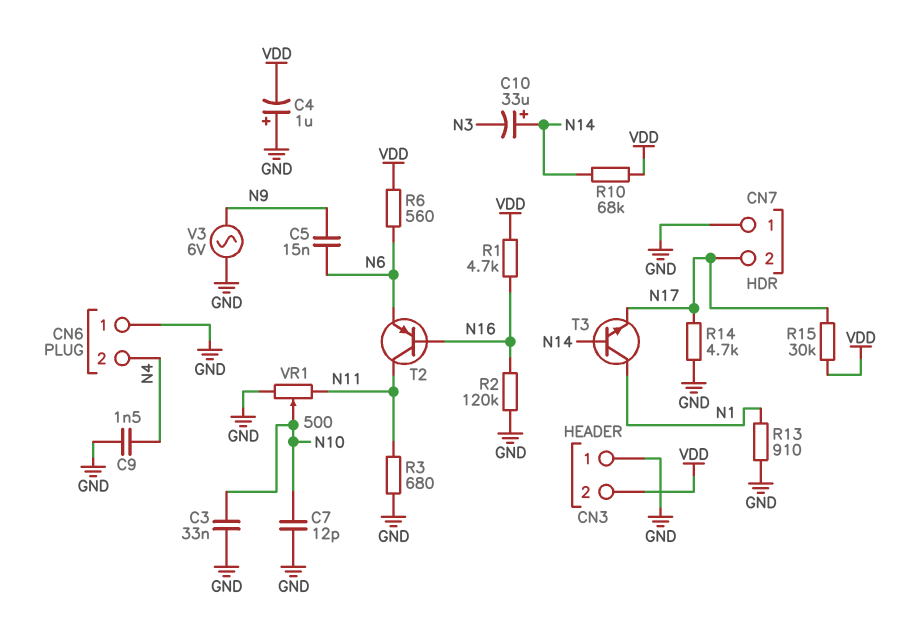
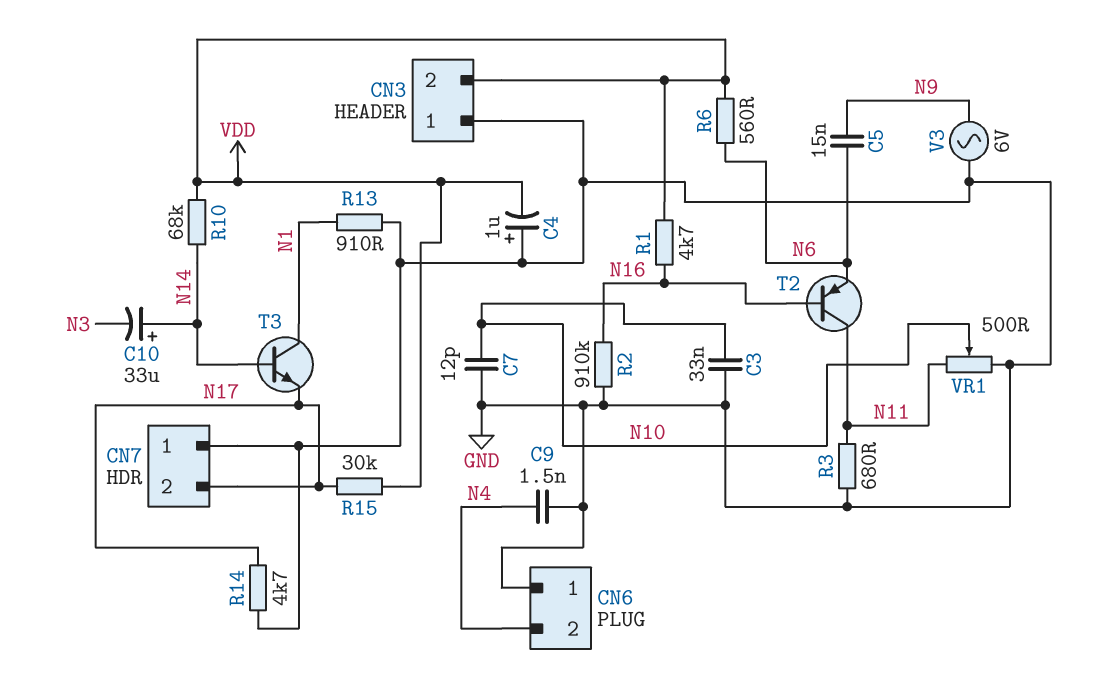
R2: 120k (GND, N16) -> 910k (GND, N16)

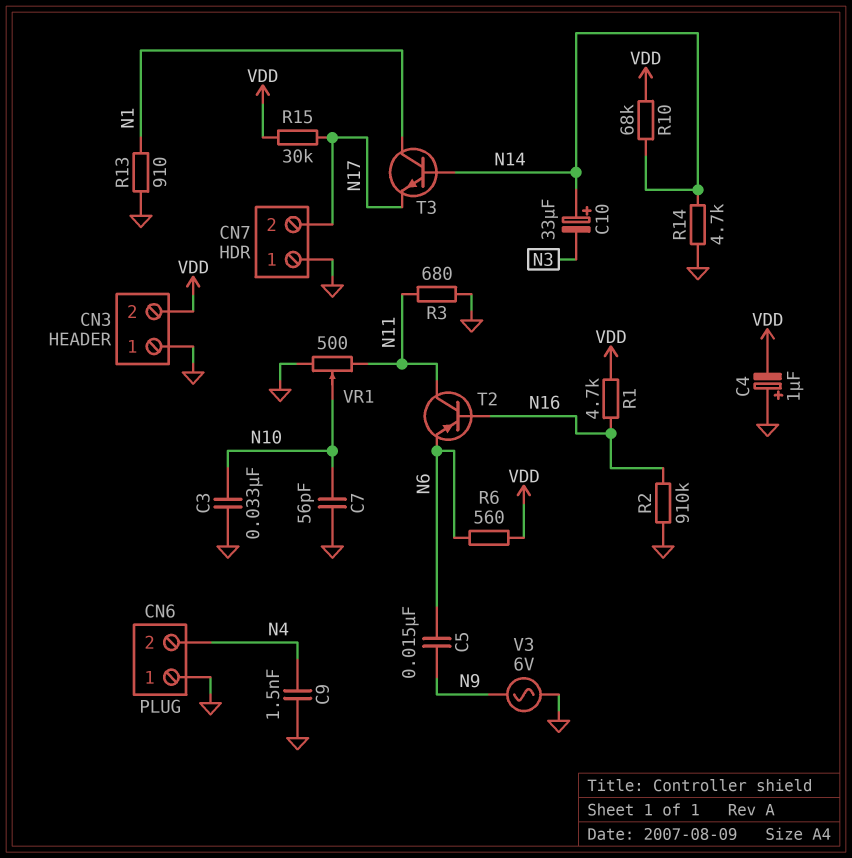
C7: 12pF (GND, N10) -> 56pF (GND, N10)
R14: 4.7k (GND, N17) -> 4.7k (GND, N14)

